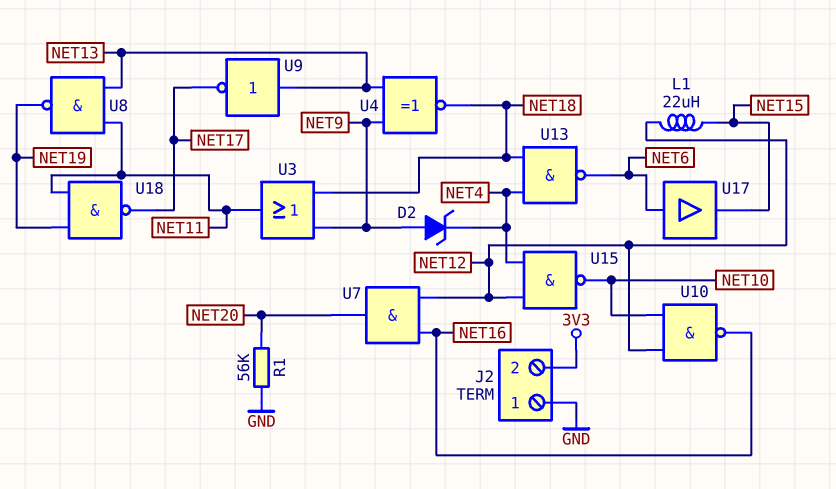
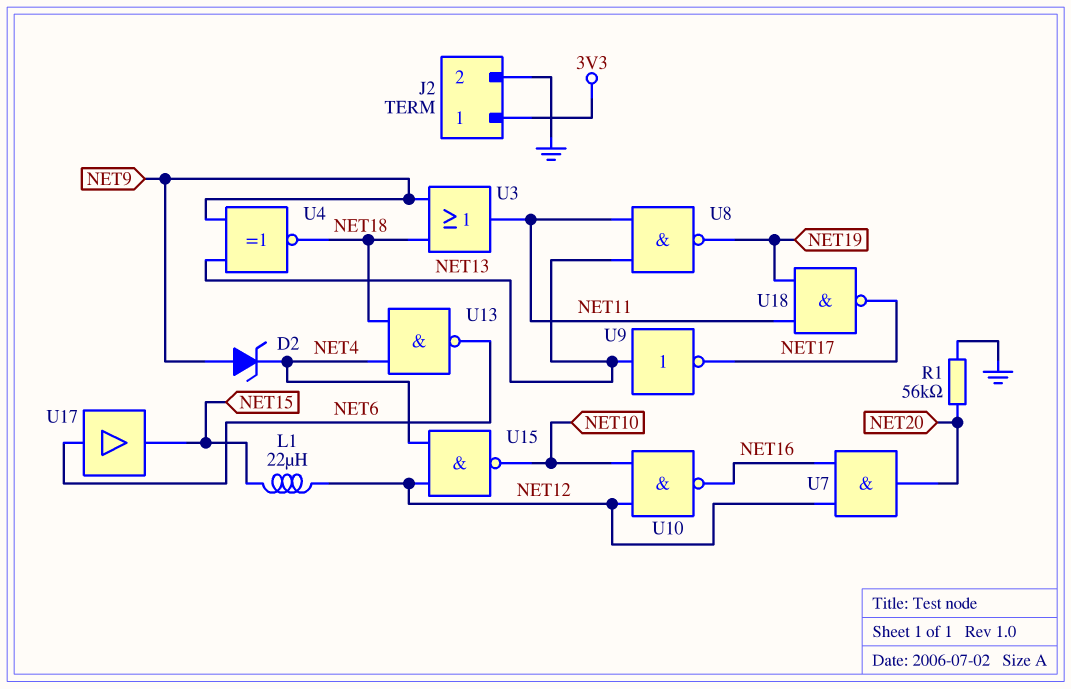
J2 pin 1: GND -> 3V3
J2 pin 2: 3V3 -> GND

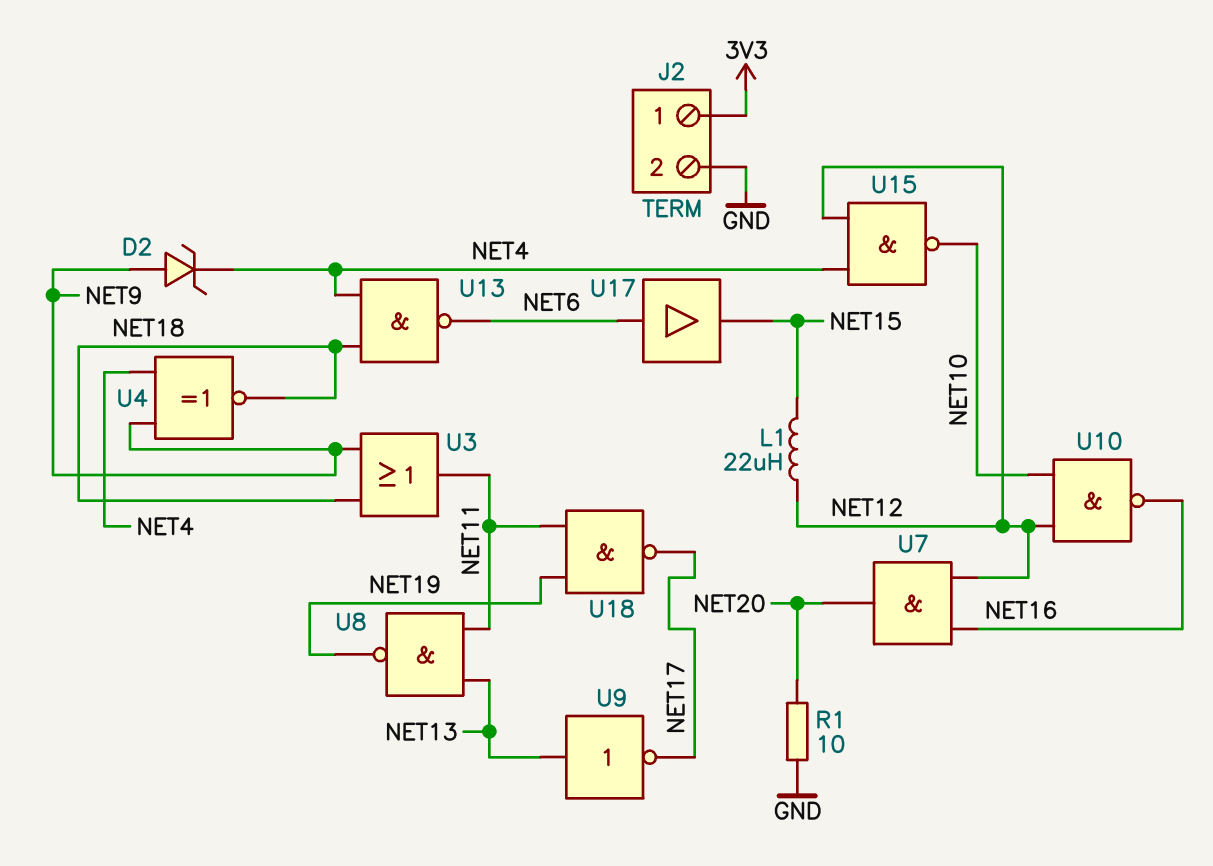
R1: 56k (GND, NET20) -> 10 (GND, NET20)
U4: XNOR (in NET9, in NET13, out NET18) -> XNOR (in NET4, in NET9, out NET18)

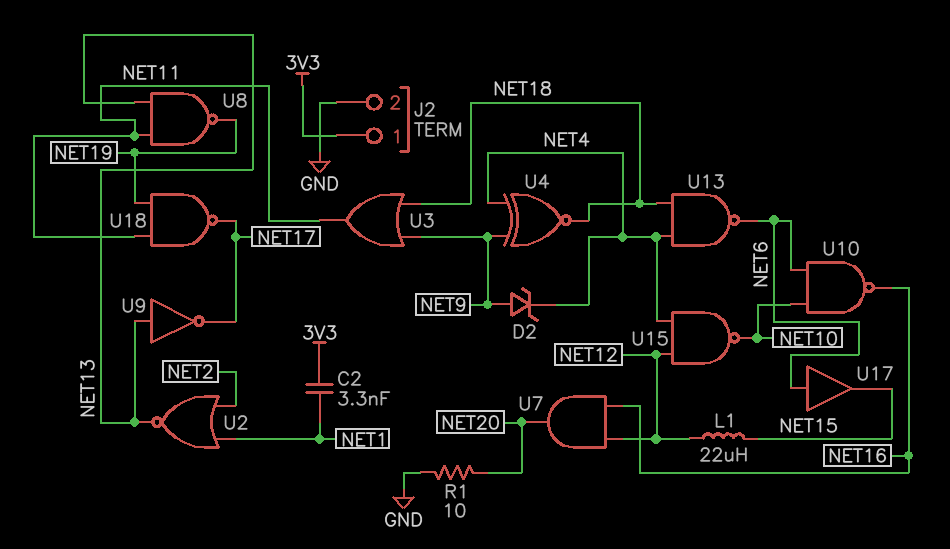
C2: none -> 3.3nF (3V3, NET1)
U2: none -> NOR (in NET1, in NET2, out NET13)
U10: NAND (in NET10, in NET12, out NET16) -> NAND (in NET6, in NET10, out NET16)

